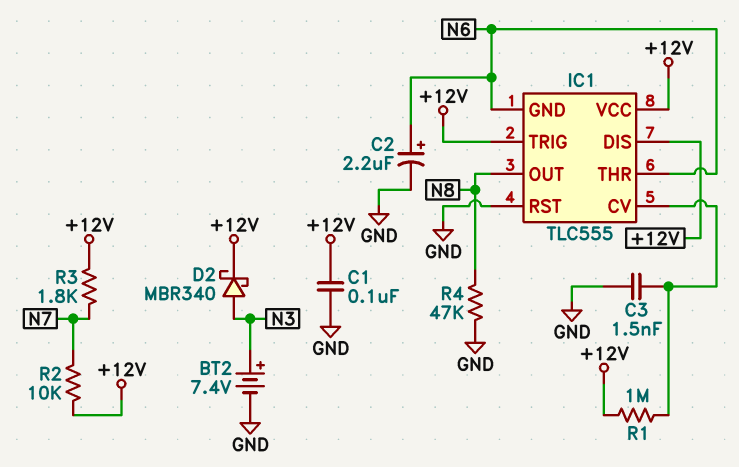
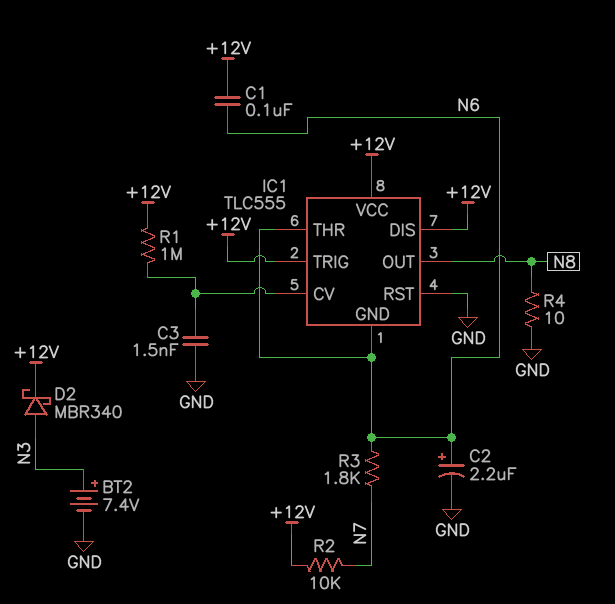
C1: 100nF (+12V, GND) -> 100nF (+12V, N6)
R3: 1.8k (+12V, N7) -> 1.8k (N6, N7)
R4: 47k (GND, N8) -> 10 (GND, N8)

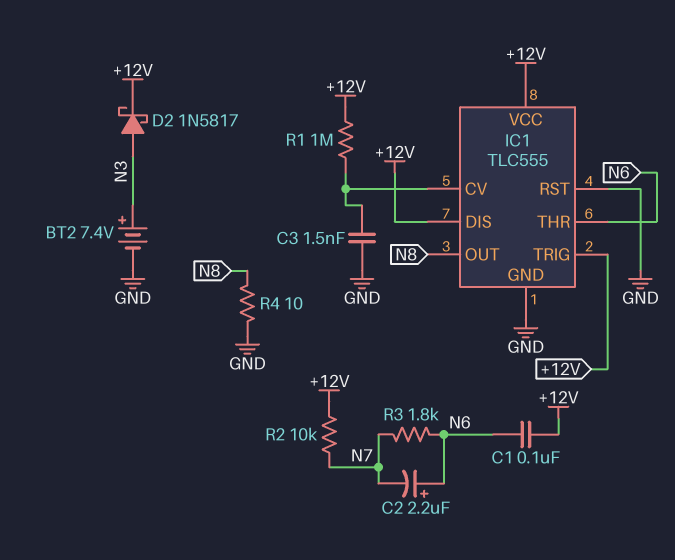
C2: 2.2uF (plus N6, minus GND) -> 2.2uF (plus N6, minus N7)
D2: schottky MBR340 (A N3, K +12V) -> schottky 1N5817 (A N3, K +12V)
IC1 pin GND: N6 -> GND

